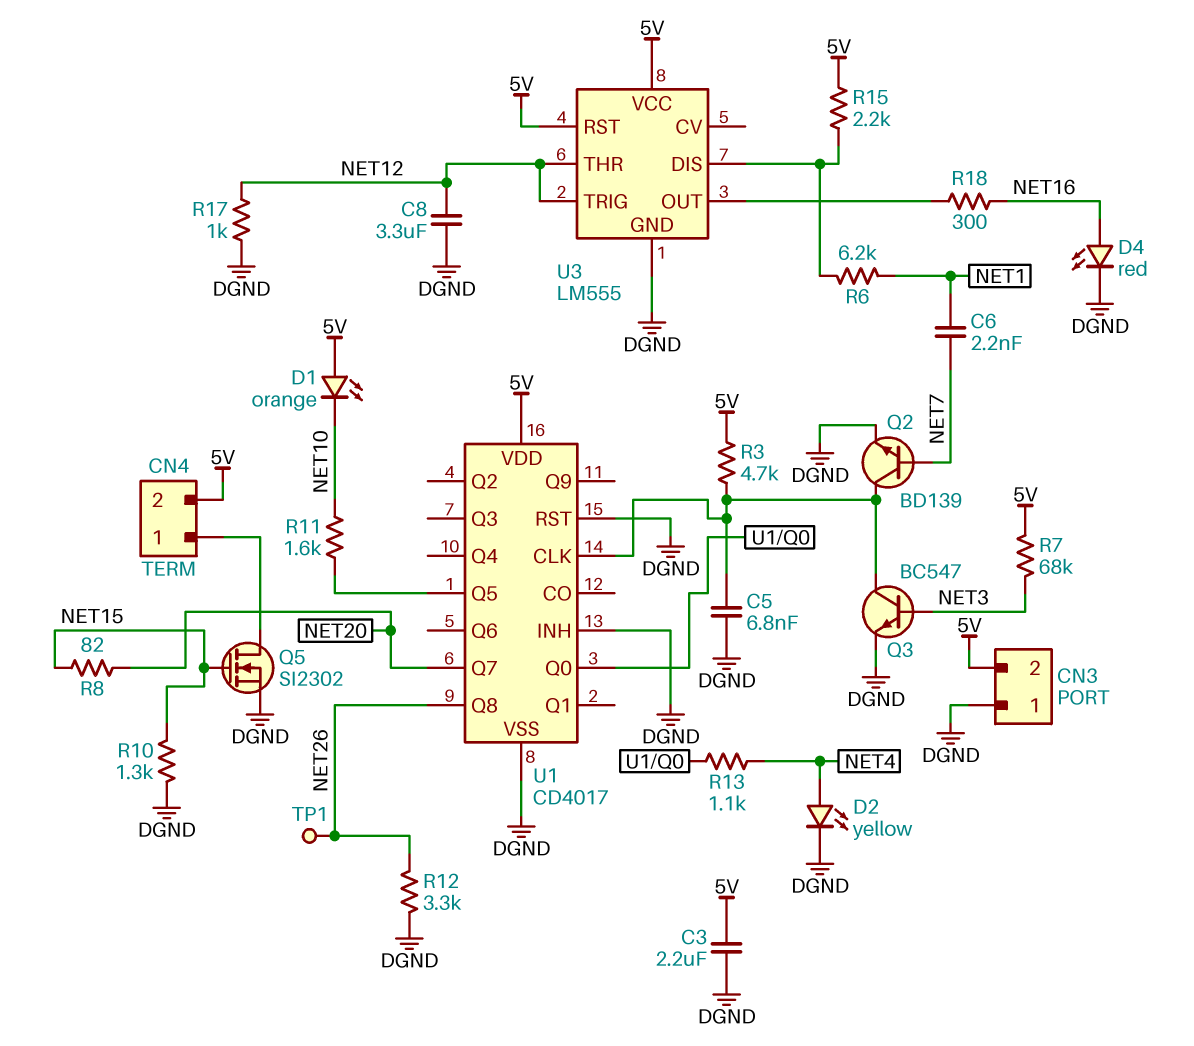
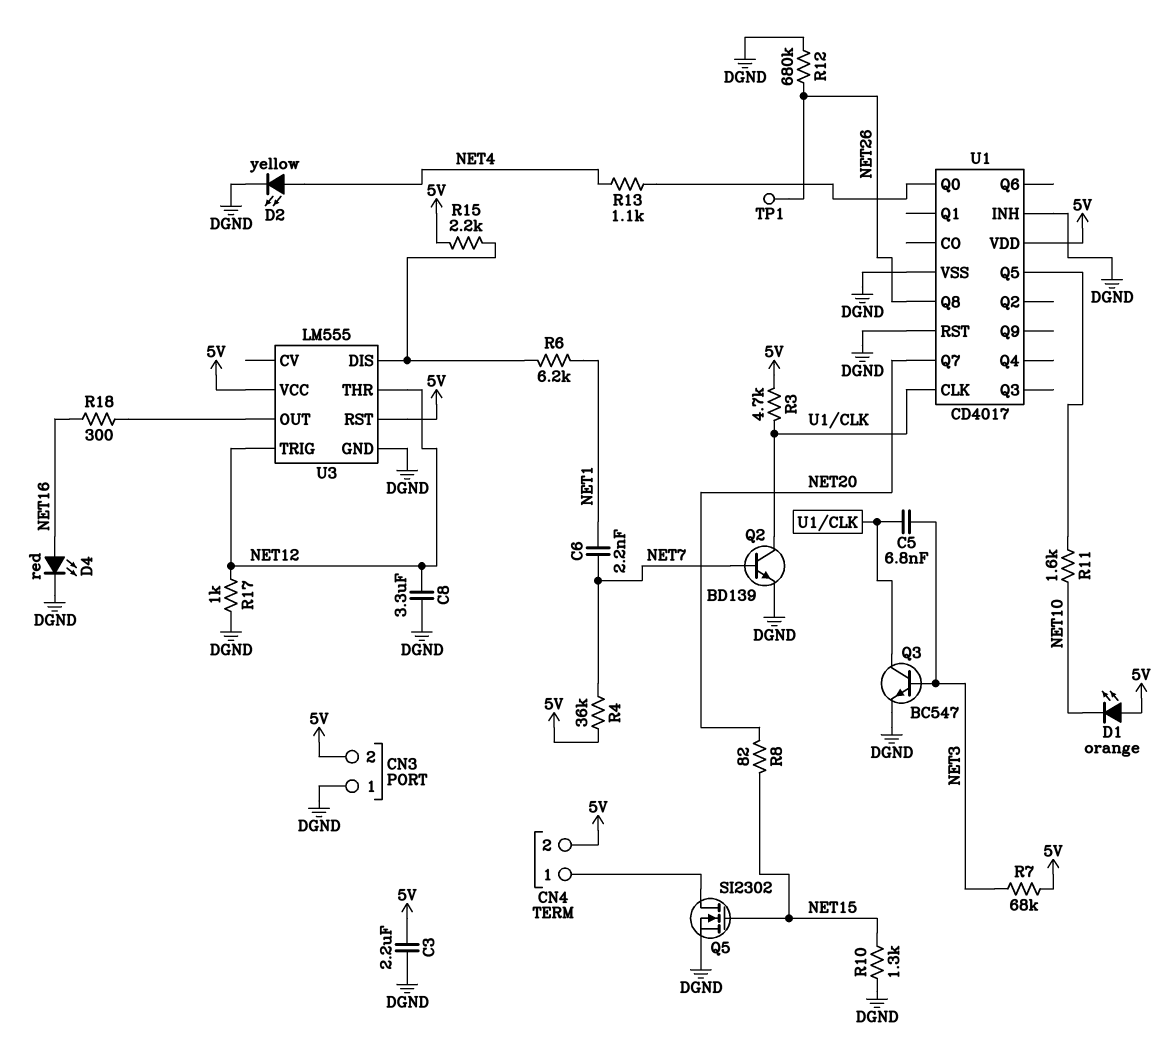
C5: 6.8nF (DGND, U1/CLK) -> 6.8nF (NET3, U1/CLK)
R4: none -> 36k (5V, NET7)
R12: 3.3k (DGND, NET26) -> 680k (DGND, NET26)

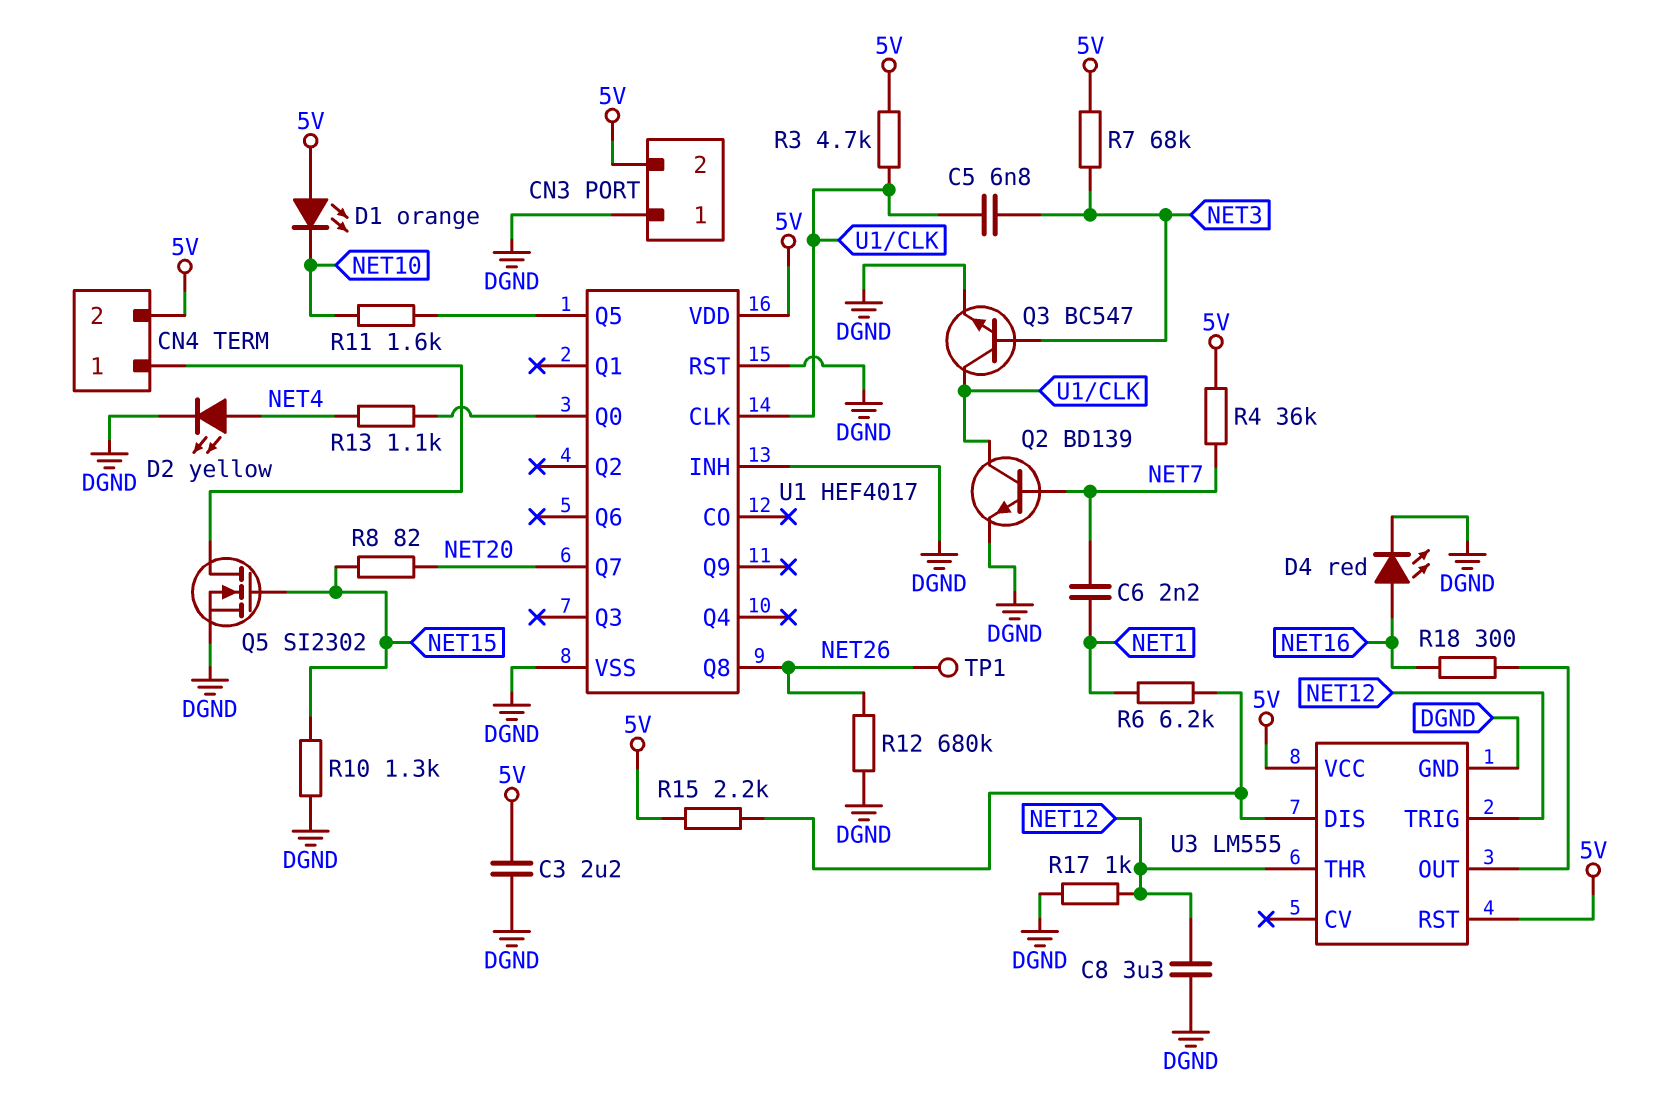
U1: CD4017 -> HEF4017

